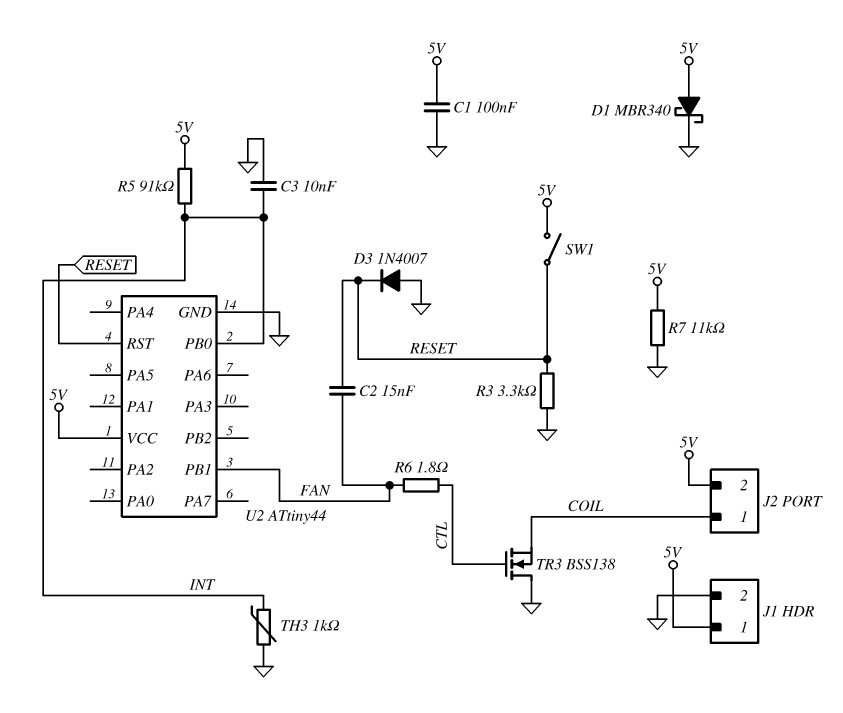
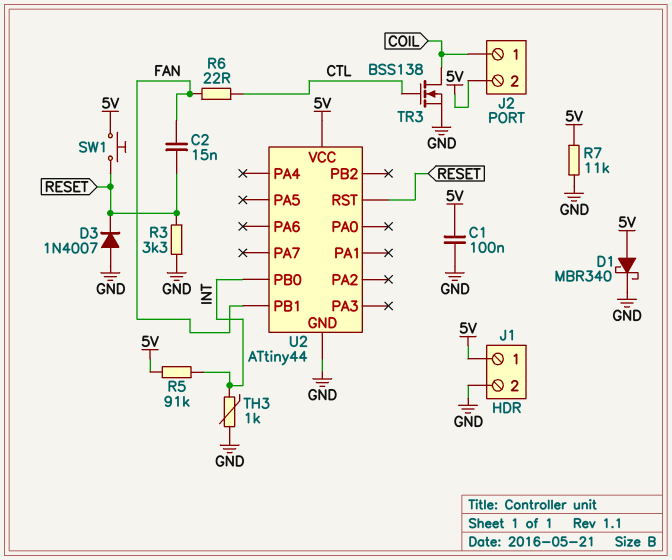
C3: 10nF (GND, INT) -> none
R6: 1.8 (CTL, FAN) -> 22 (CTL, FAN)
SW1: switch (5V, RESET) -> button (5V, RESET)
TR3: NMOS BSS138 (G CTL, D GND, S COIL) -> NMOS BSS138 (G CTL, D COIL, S GND)

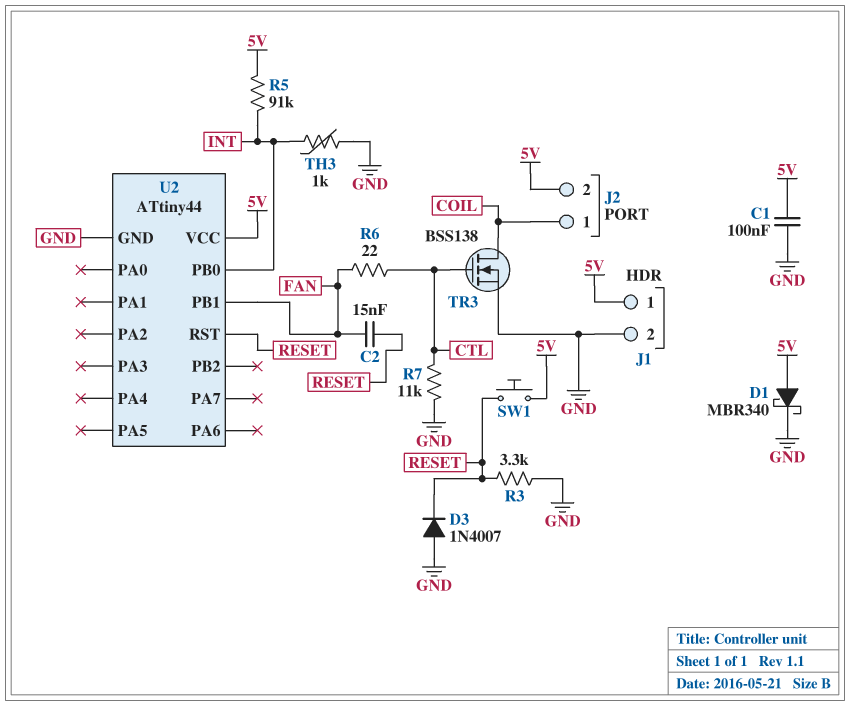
R7: 11k (5V, GND) -> 11k (CTL, GND)

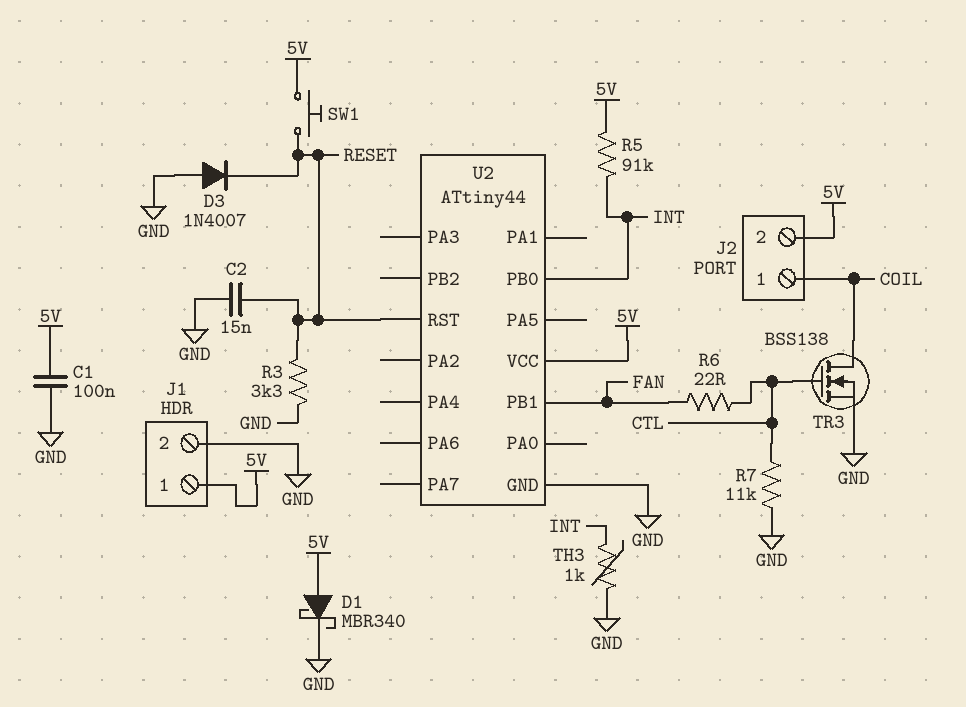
C2: 15nF (FAN, RESET) -> 15nF (GND, RESET)

